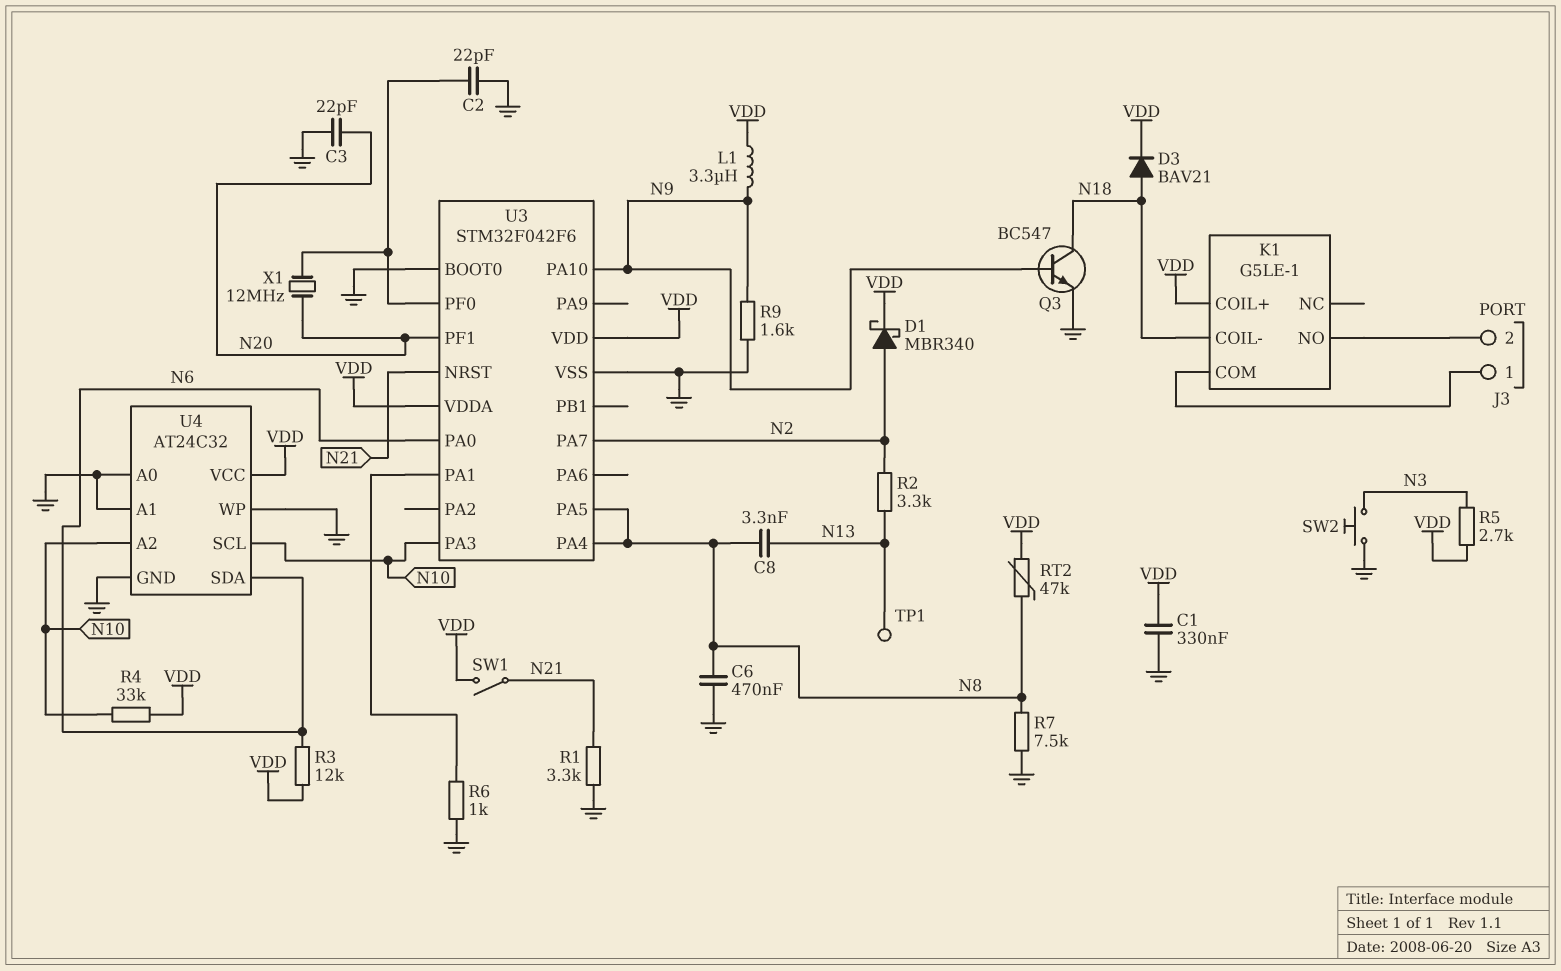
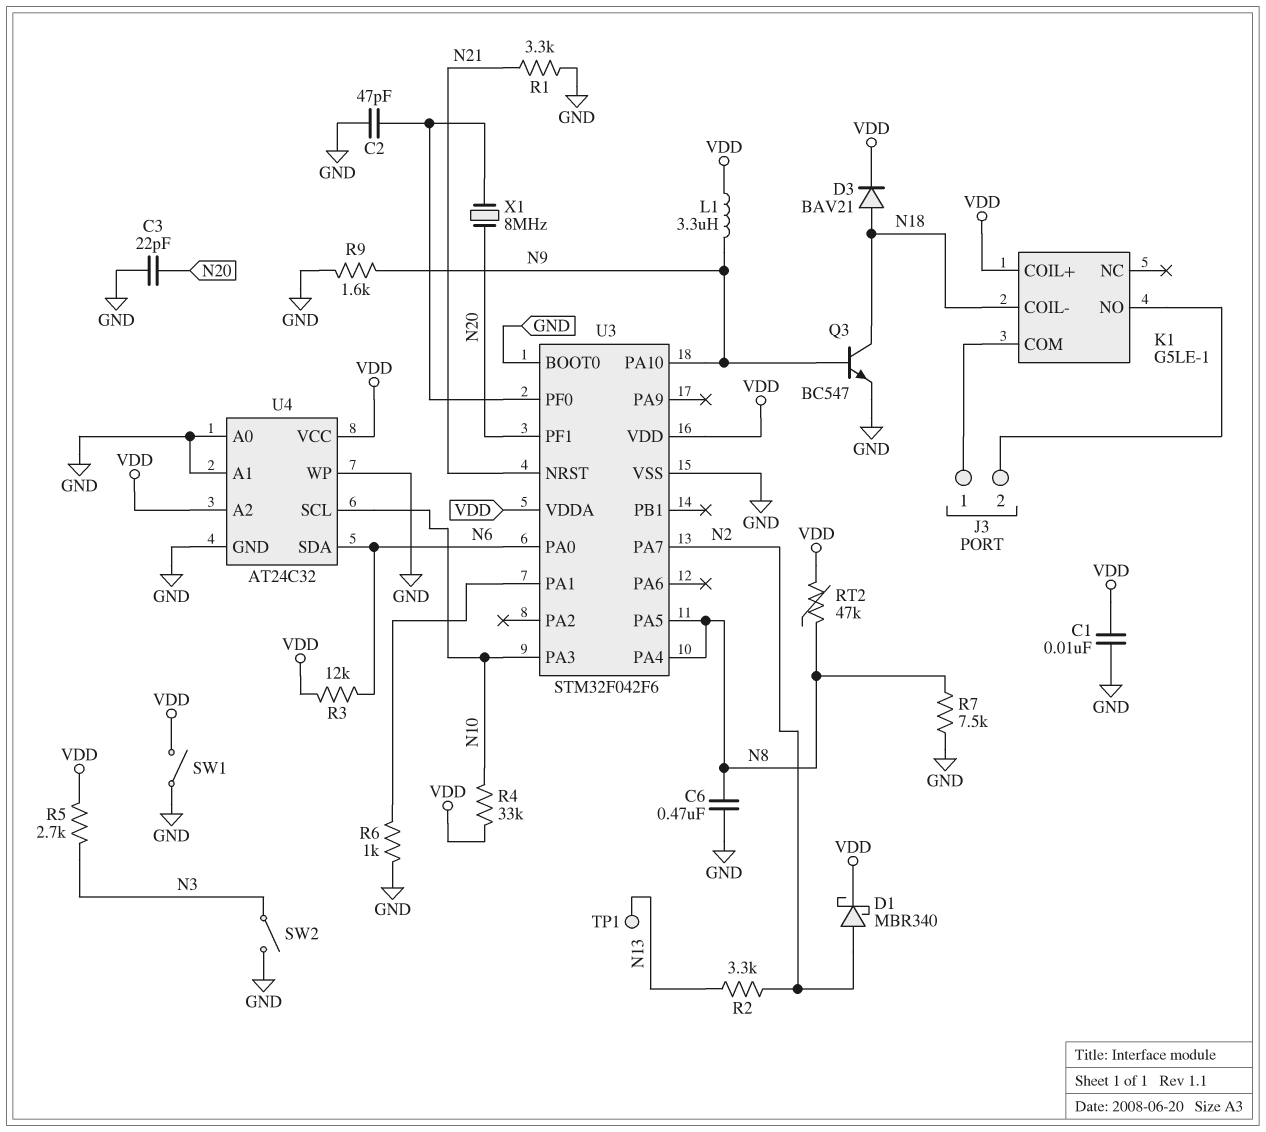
C1: 330nF (GND, VDD) -> 10nF (GND, VDD)
C2: 22pF (GND, U3/PF0) -> 47pF (GND, U3/PF0)
C8: 3.3nF (N8, N13) -> none
SW1: switch (N21, VDD) -> switch (GND, VDD)
SW2: button (GND, N3) -> switch (GND, N3)
U4 pin A2: N10 -> VDD
X1: 12MHz (N20, U3/PF0) -> 8MHz (N20, U3/PF0)

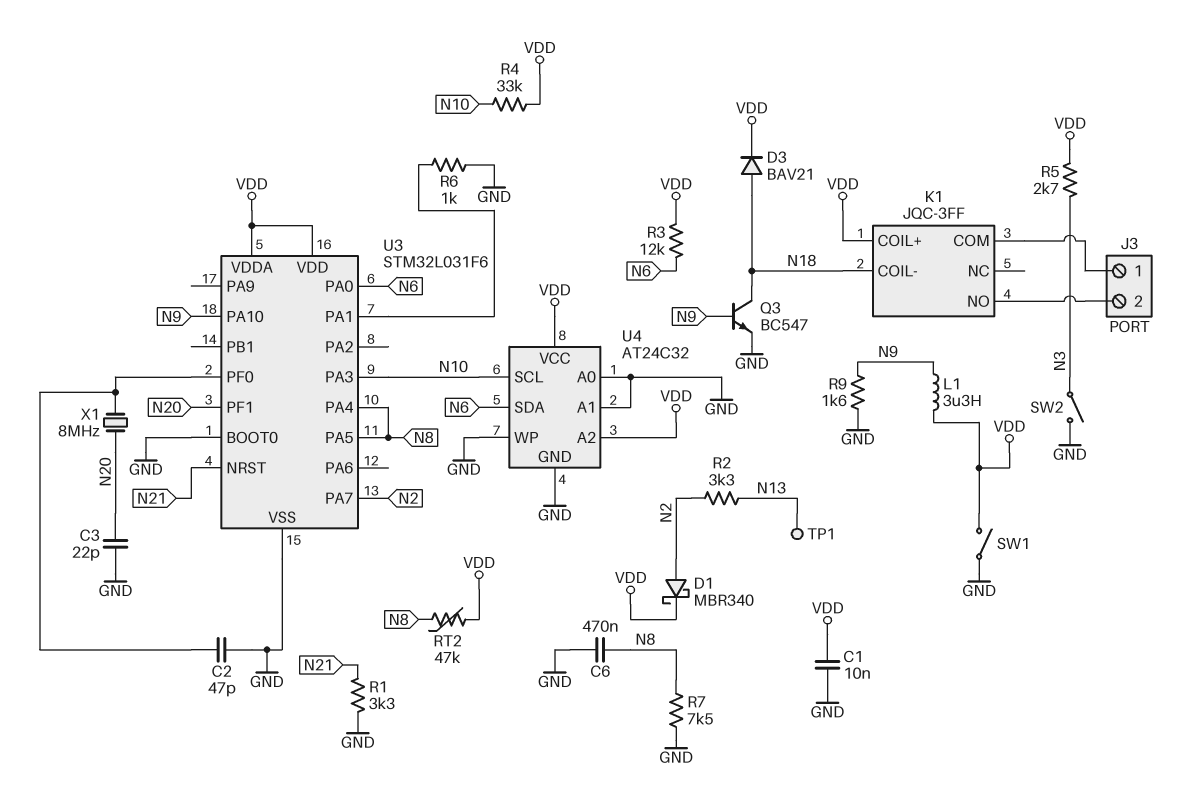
K1: G5LE-1 -> JQC-3FF
U3: STM32F042F6 -> STM32L031F6

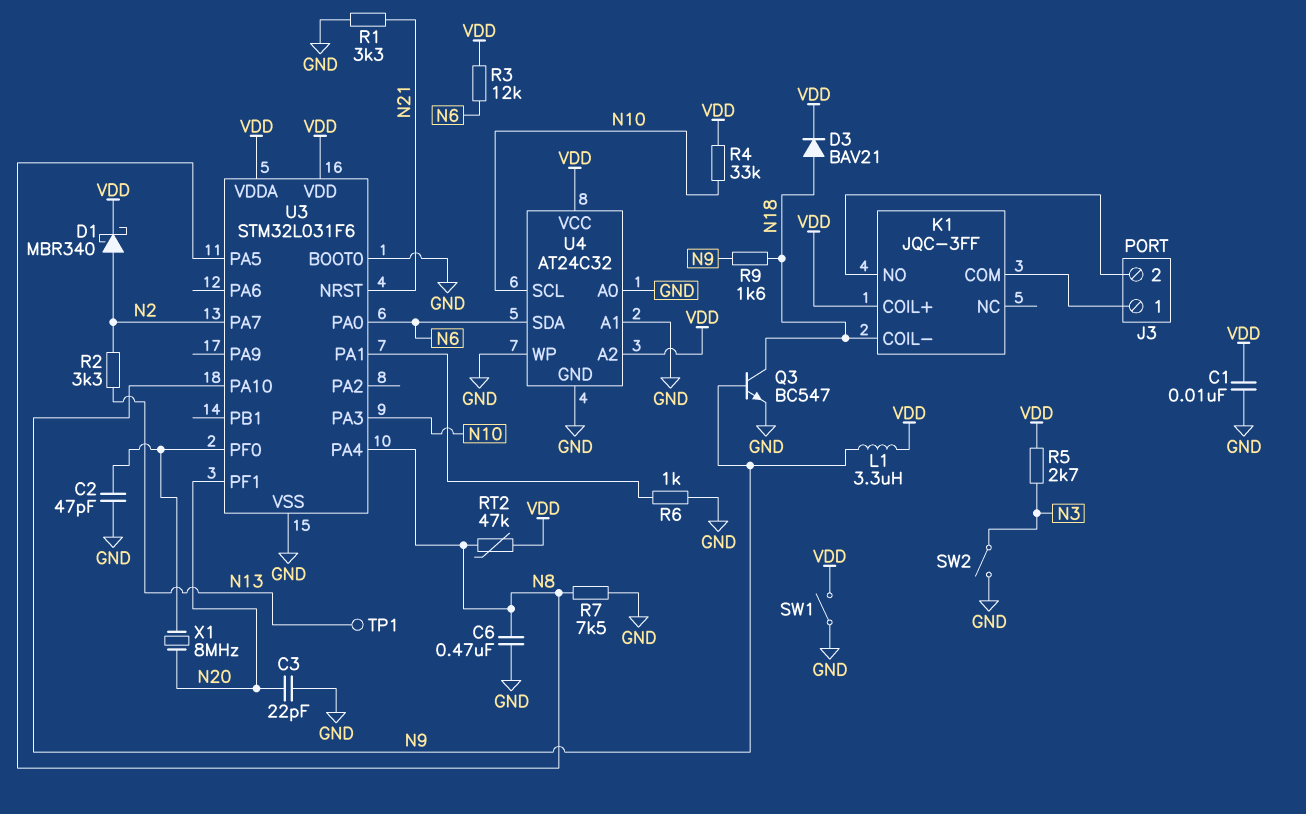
R9: 1.6k (GND, N9) -> 1.6k (N9, N18)

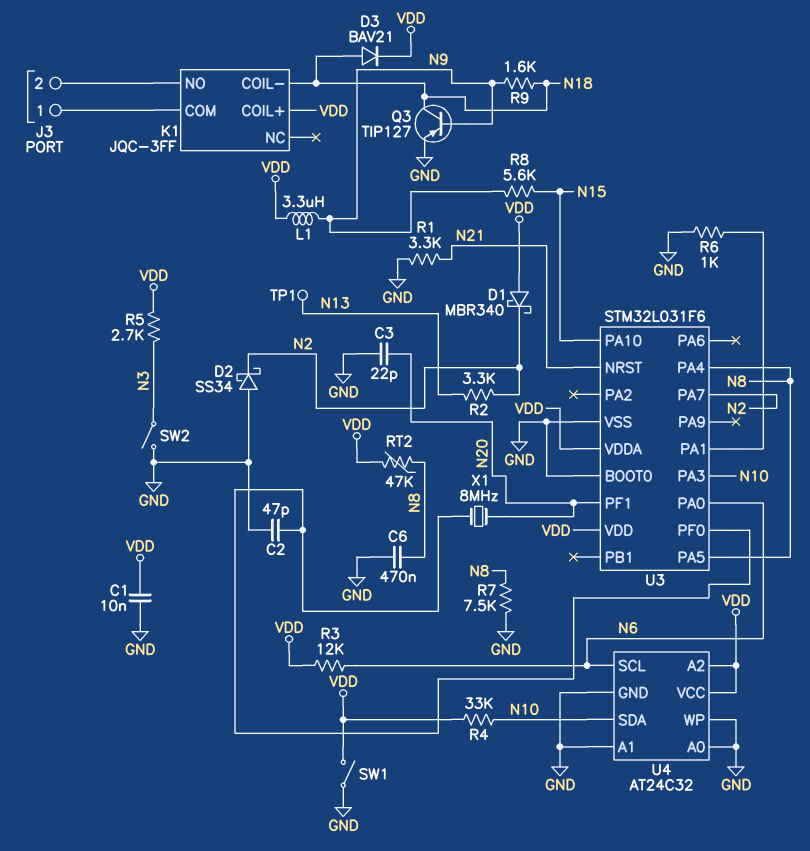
D1: schottky MBR340 (A N2, K VDD) -> schottky MBR340 (A VDD, K N2)
D2: none -> schottky SS34 (A GND, K N2)
Q3: NPN BC547 (B N9, C N18, E GND) -> PNP TIP127 (B N9, C N18, E GND)
R8: none -> 5.6k (N9, N15)
U3 pin PA10: N9 -> N15
U4 pin SCL: N10 -> N6
U4 pin SDA: N6 -> N10

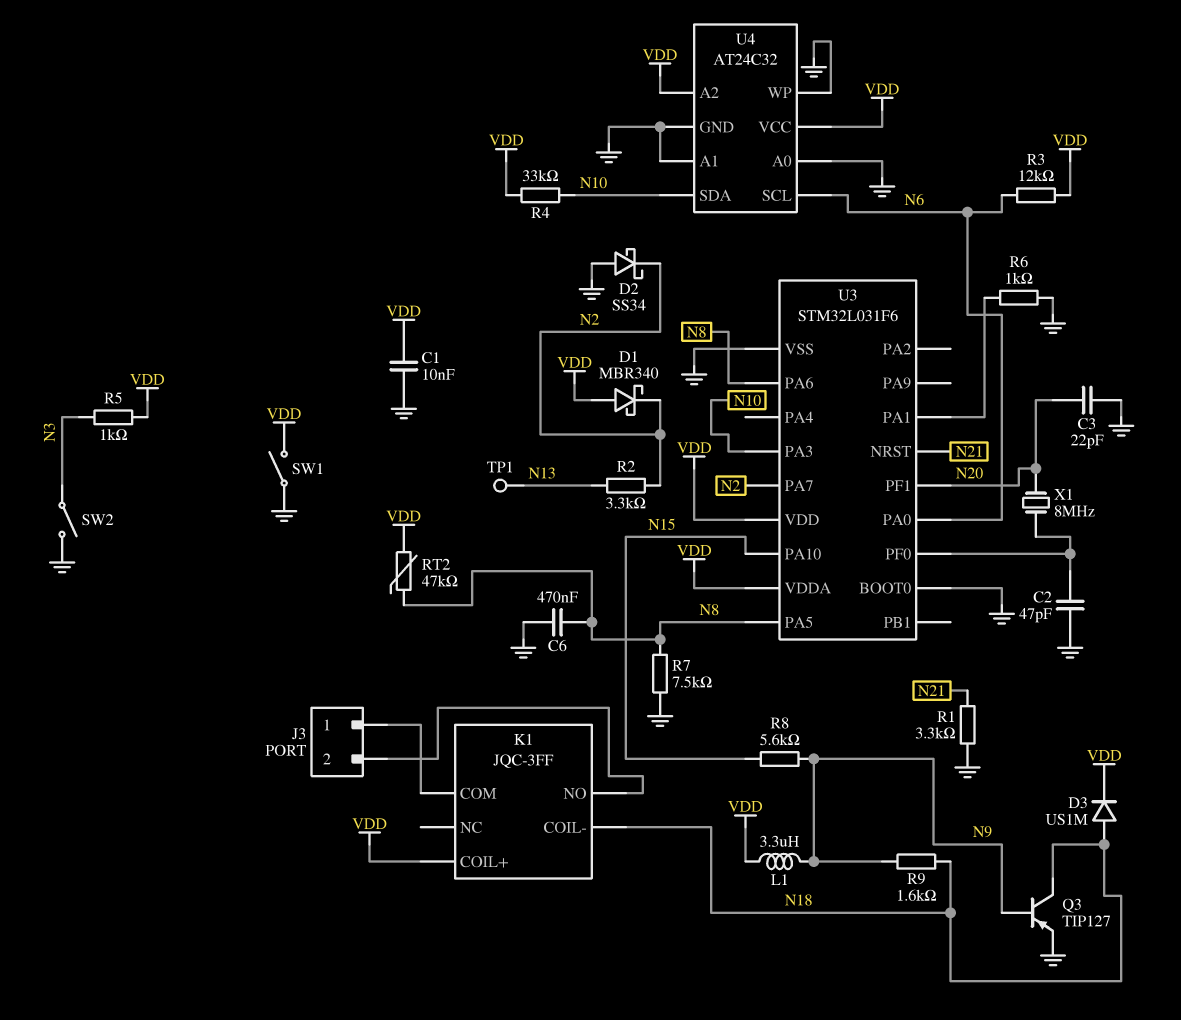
D3: diode BAV21 (A N18, K VDD) -> diode US1M (A N18, K VDD)
R5: 2.7k (N3, VDD) -> 1k (N3, VDD)
U3 pin PA4: N8 -> none
U3 pin PA6: none -> N8

